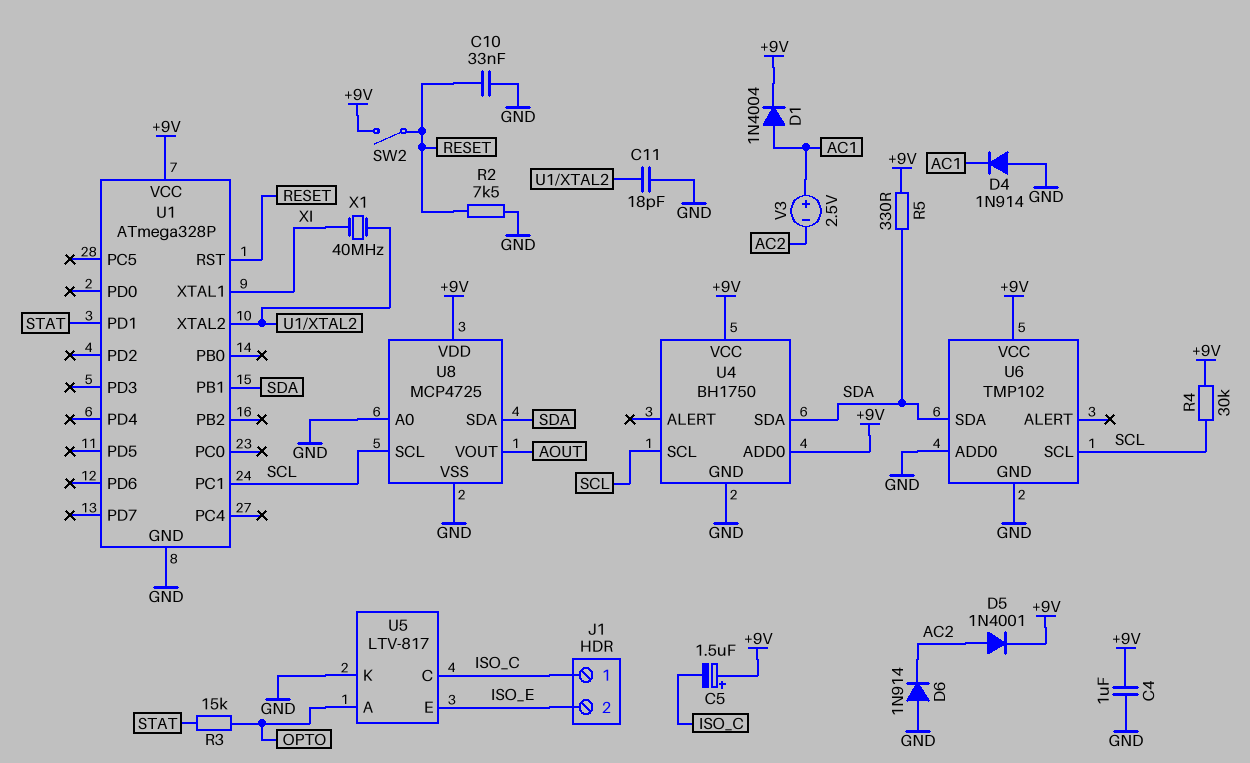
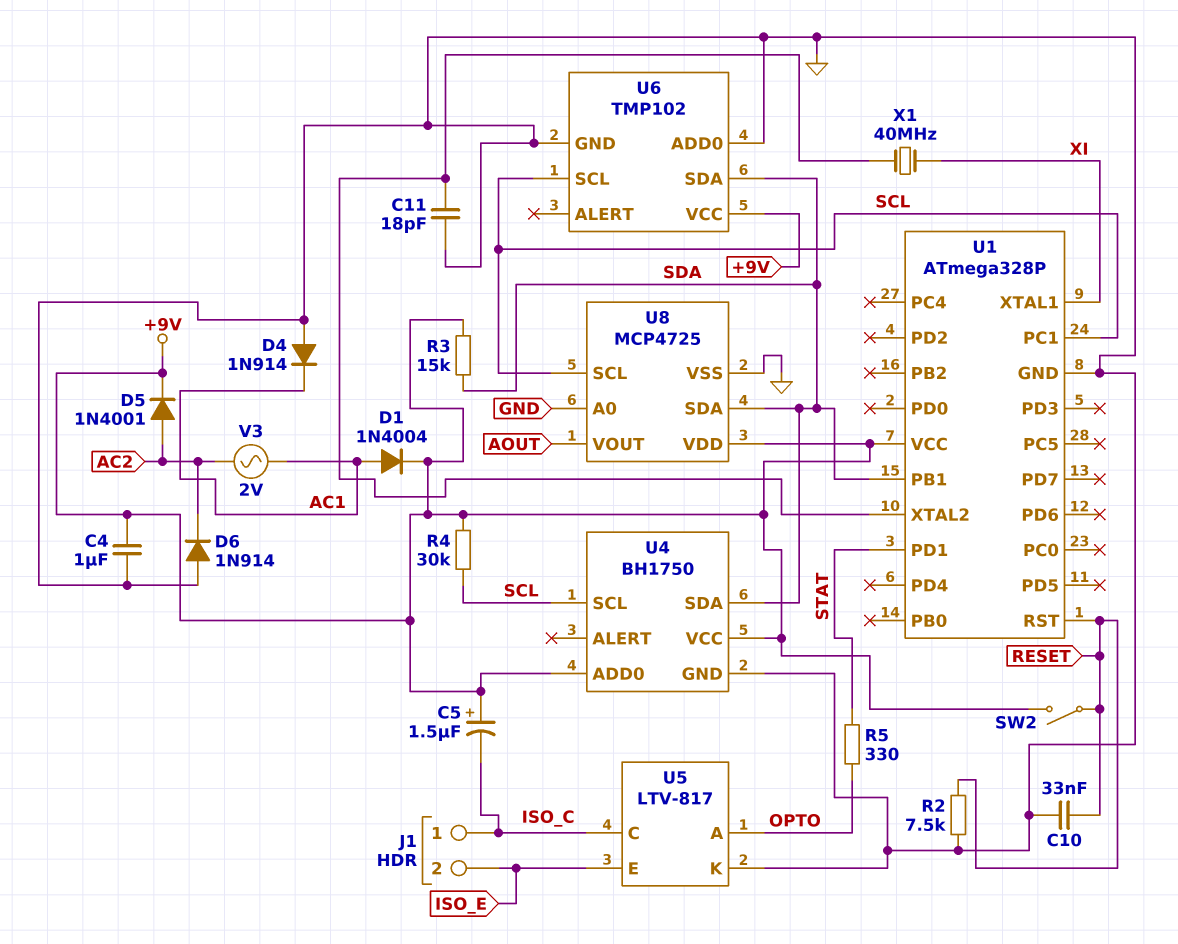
R3: 15k (OPTO, STAT) -> 15k (+9V, SDA)
R5: 330 (+9V, SDA) -> 330 (OPTO, STAT)
V3: 2.5V (plus AC1, minus AC2) -> AC 2V (AC1, AC2)

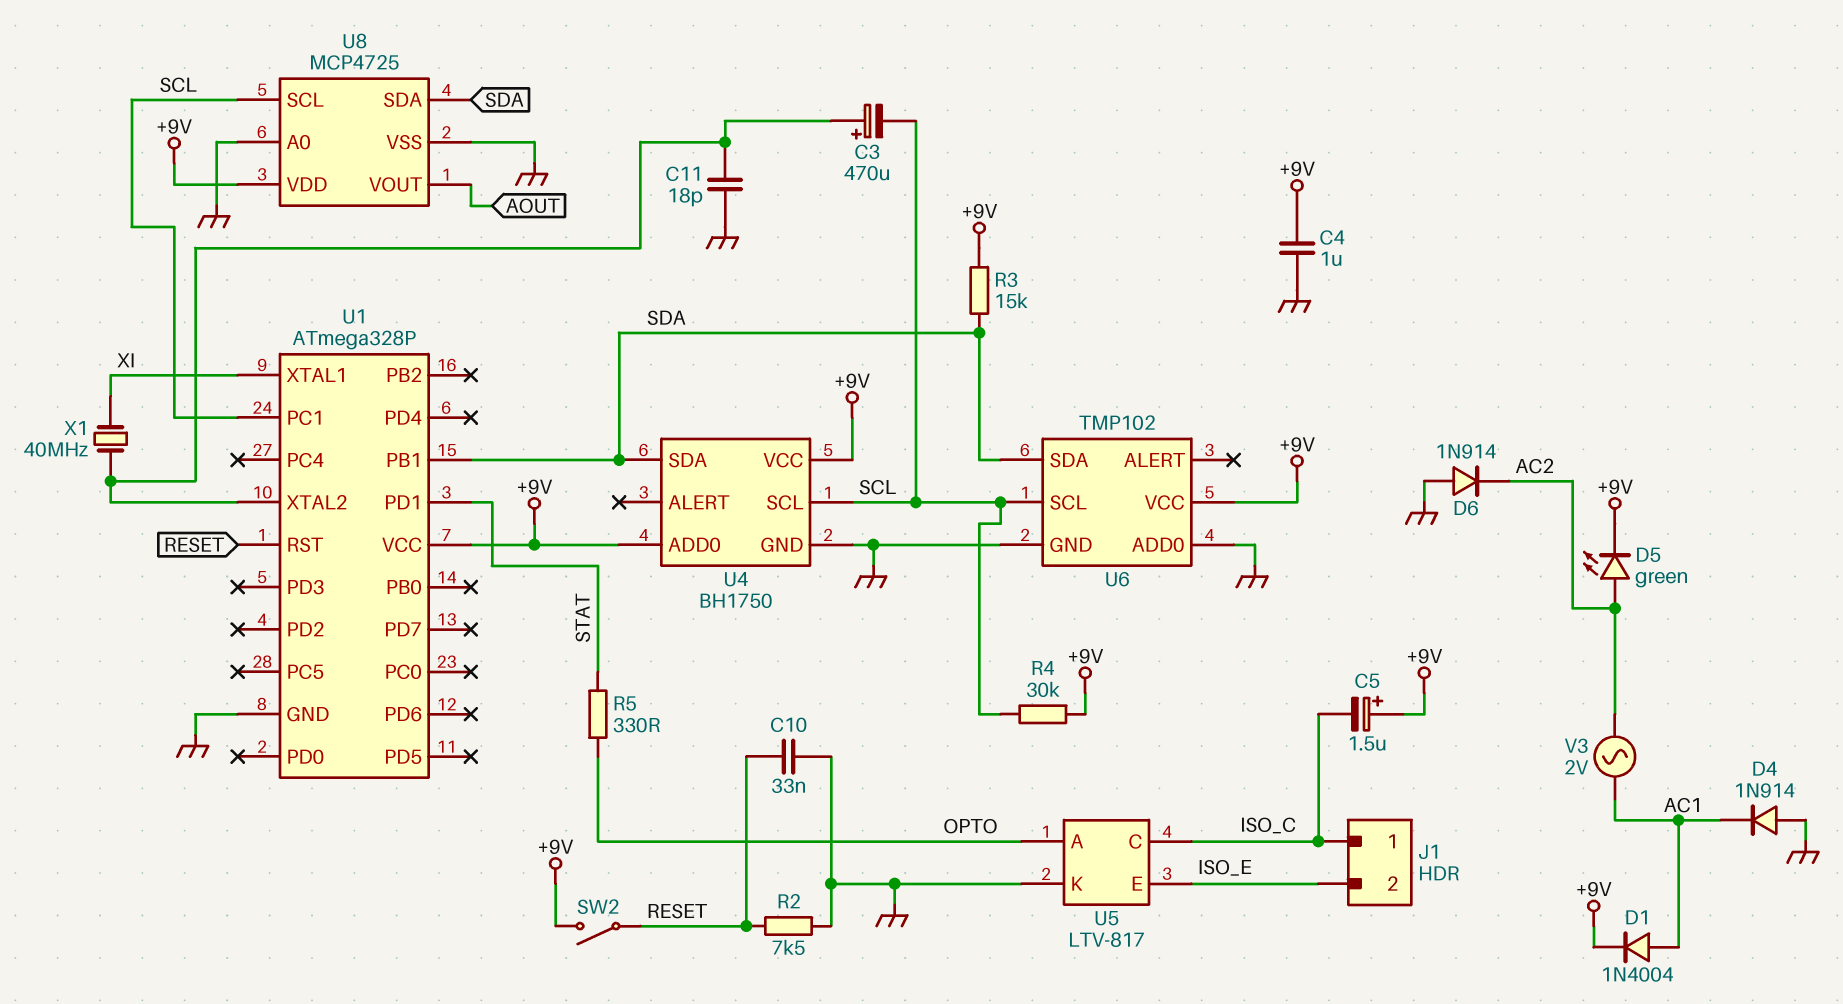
C3: none -> 470uF (plus U1/XTAL2, minus SCL)
D5: diode 1N4001 (A AC2, K +9V) -> LED green (A AC2, K +9V)

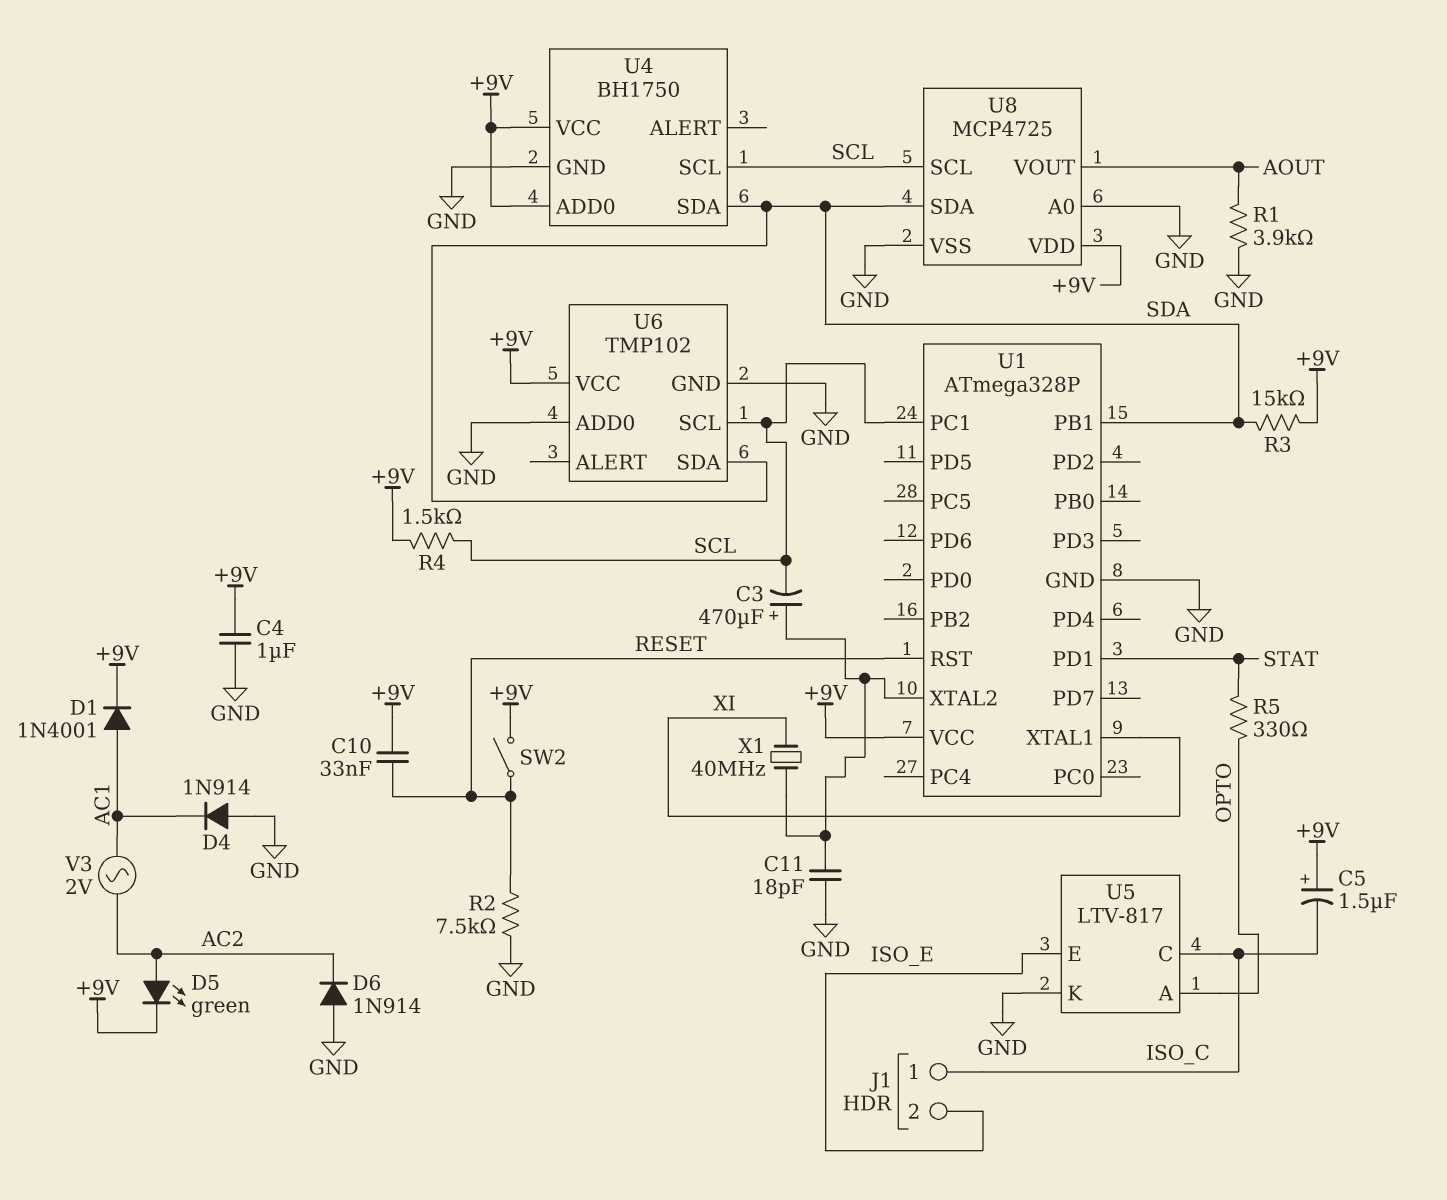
C10: 33nF (GND, RESET) -> 33nF (+9V, RESET)
D1: diode 1N4004 (A AC1, K +9V) -> diode 1N4001 (A AC1, K +9V)
R1: none -> 3.9k (AOUT, GND)
R4: 30k (+9V, SCL) -> 1.5k (+9V, SCL)

